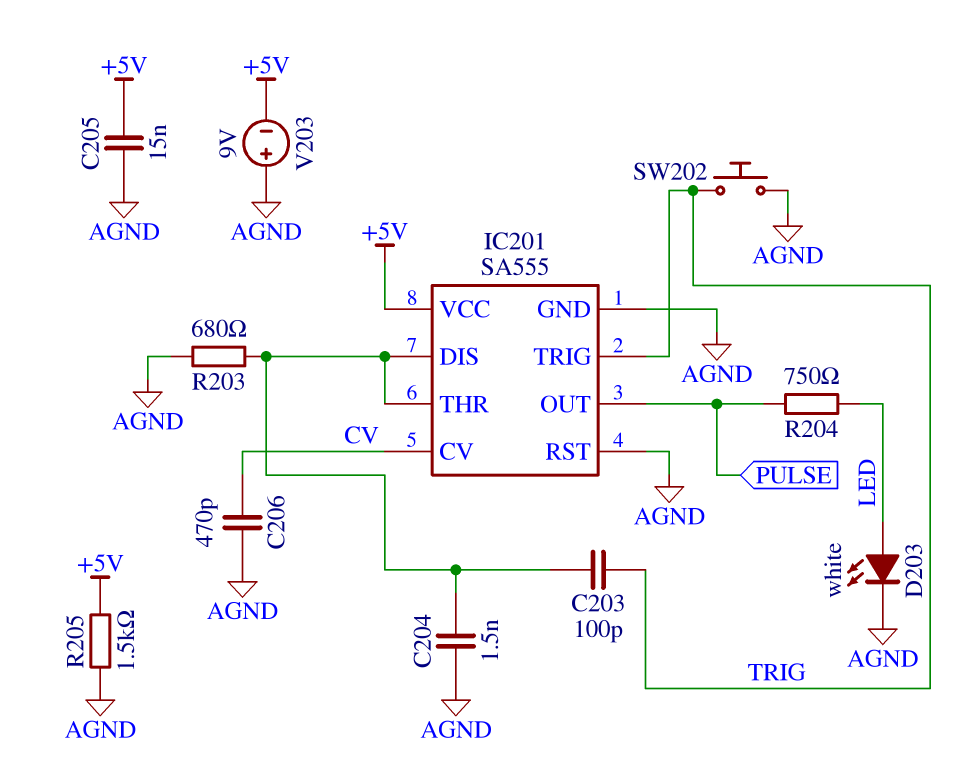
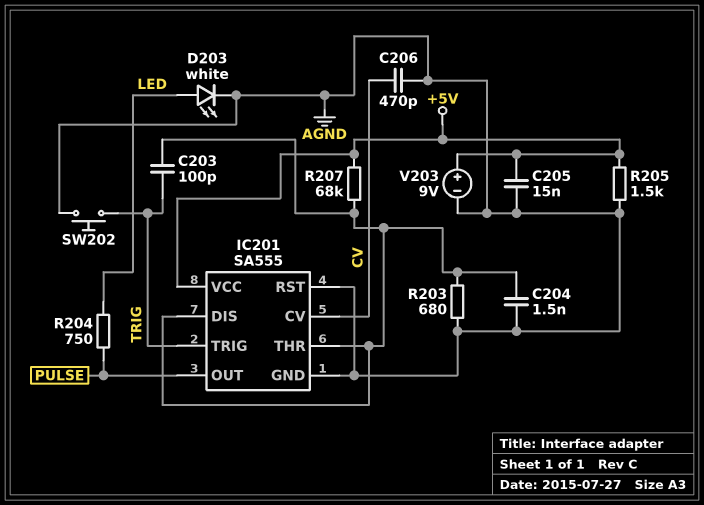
R207: none -> 68k (+5V, IC201/DIS)
V203: 9V (plus AGND, minus +5V) -> 9V (plus +5V, minus AGND)

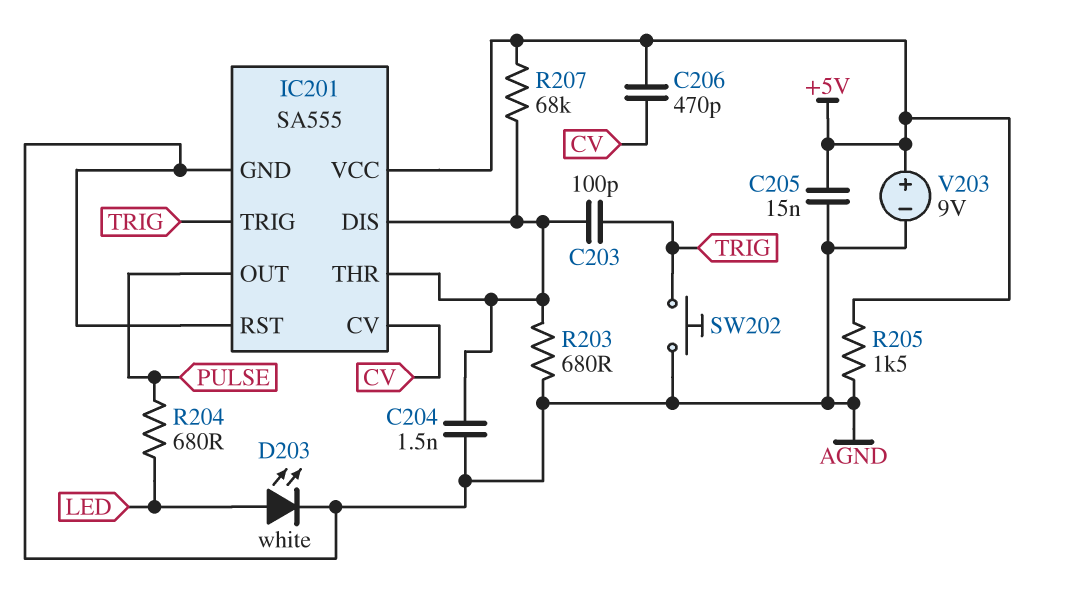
C206: 470pF (AGND, CV) -> 470pF (+5V, CV)
R204: 750 (LED, PULSE) -> 680 (LED, PULSE)

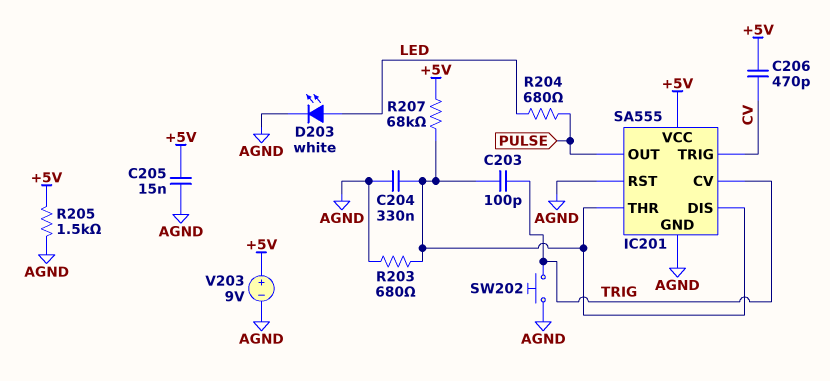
C204: 1.5nF (AGND, IC201/DIS) -> 330nF (AGND, IC201/DIS)
IC201 pin CV: CV -> TRIG
IC201 pin TRIG: TRIG -> CV

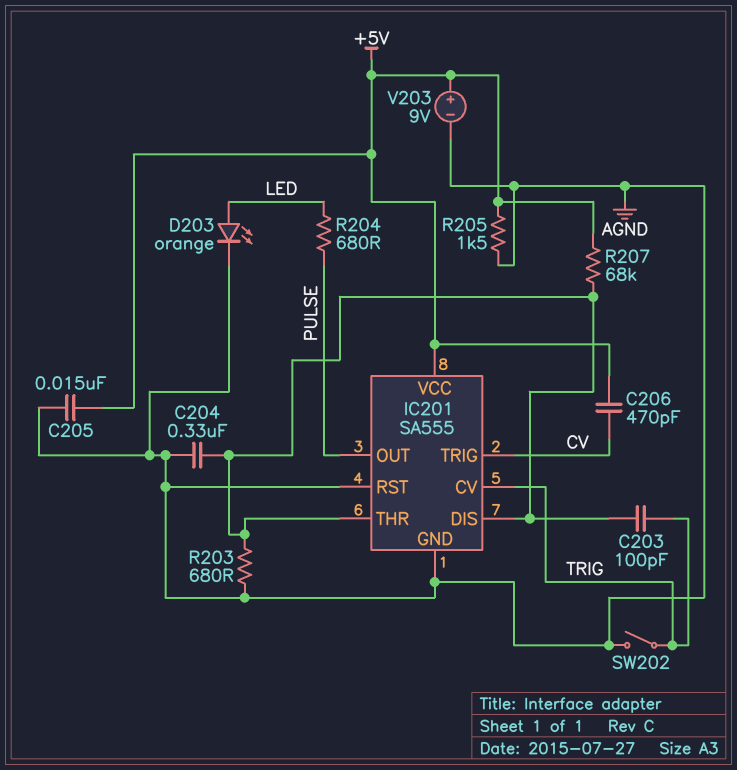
D203: LED white (A LED, K AGND) -> LED orange (A LED, K AGND)
SW202: button (AGND, TRIG) -> switch (AGND, TRIG)

